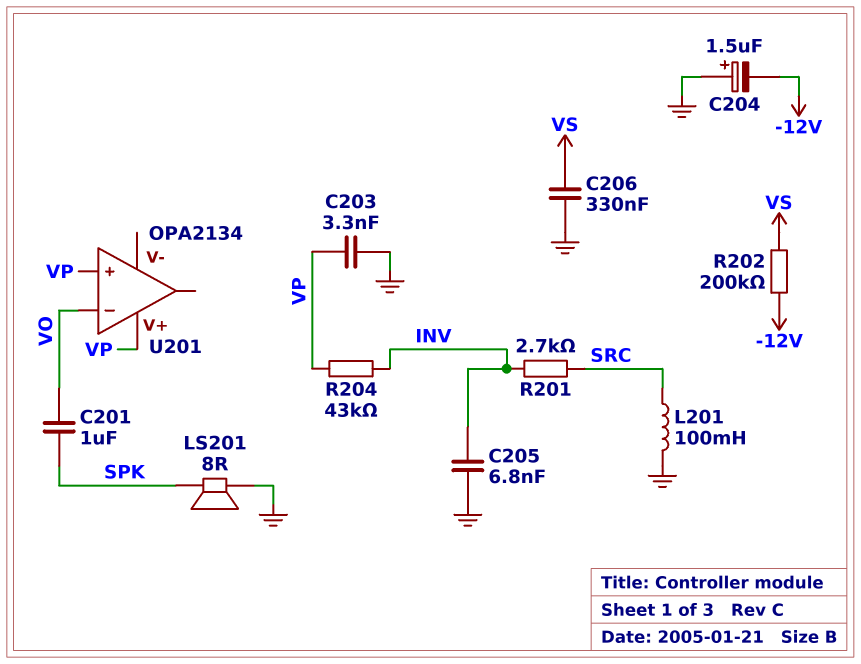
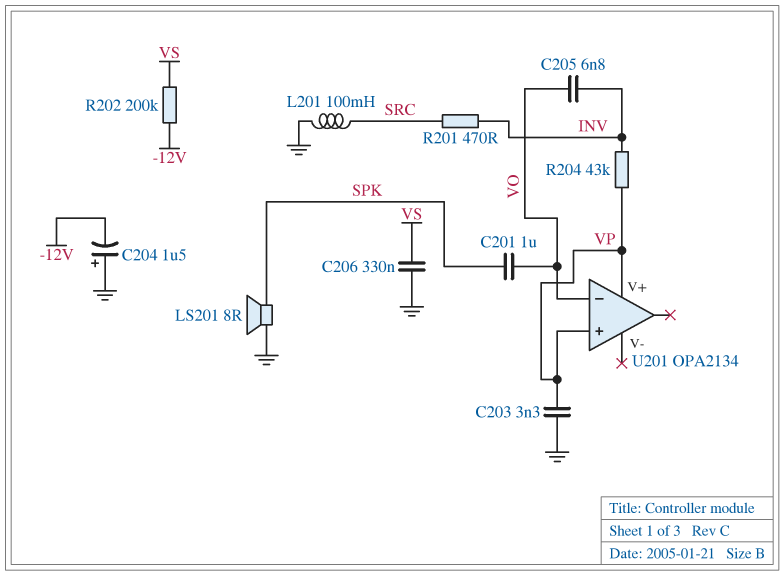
C205: 6.8nF (GND, INV) -> 6.8nF (INV, VO)
R201: 2.7k (INV, SRC) -> 470 (INV, SRC)

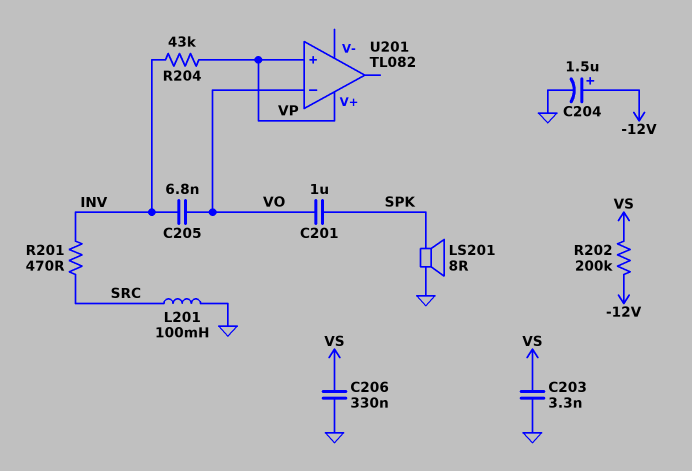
C203: 3.3nF (GND, VP) -> 3.3nF (GND, VS)
C204: 1.5uF (plus GND, minus -12V) -> 1.5uF (plus -12V, minus GND)
U201: OPA2134 -> TL082

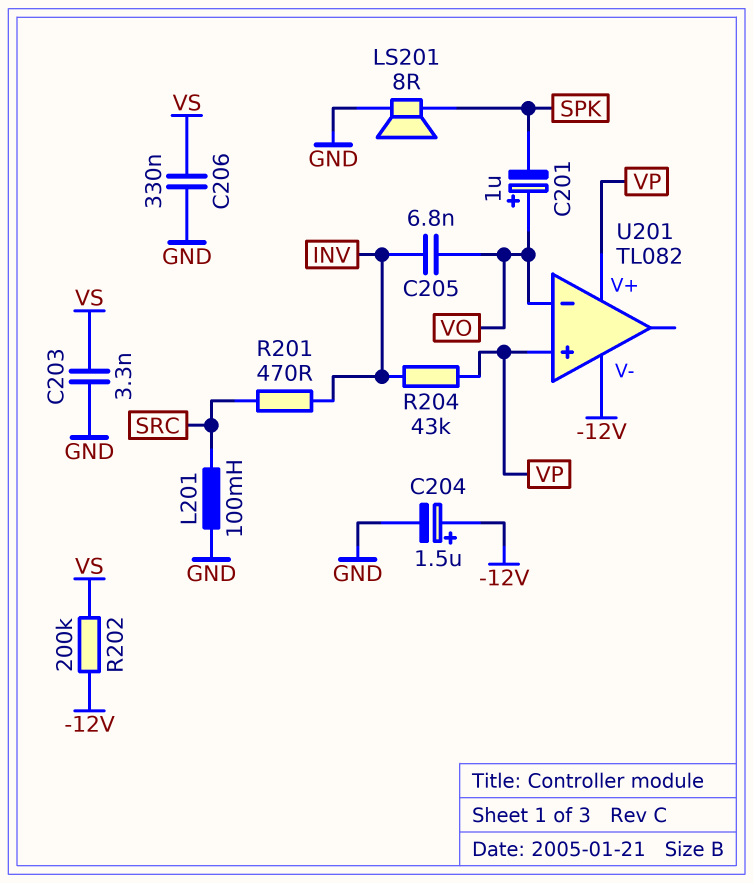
C201: 1uF (SPK, VO) -> 1uF (plus VO, minus SPK)
U201 pin V-: none -> -12V

